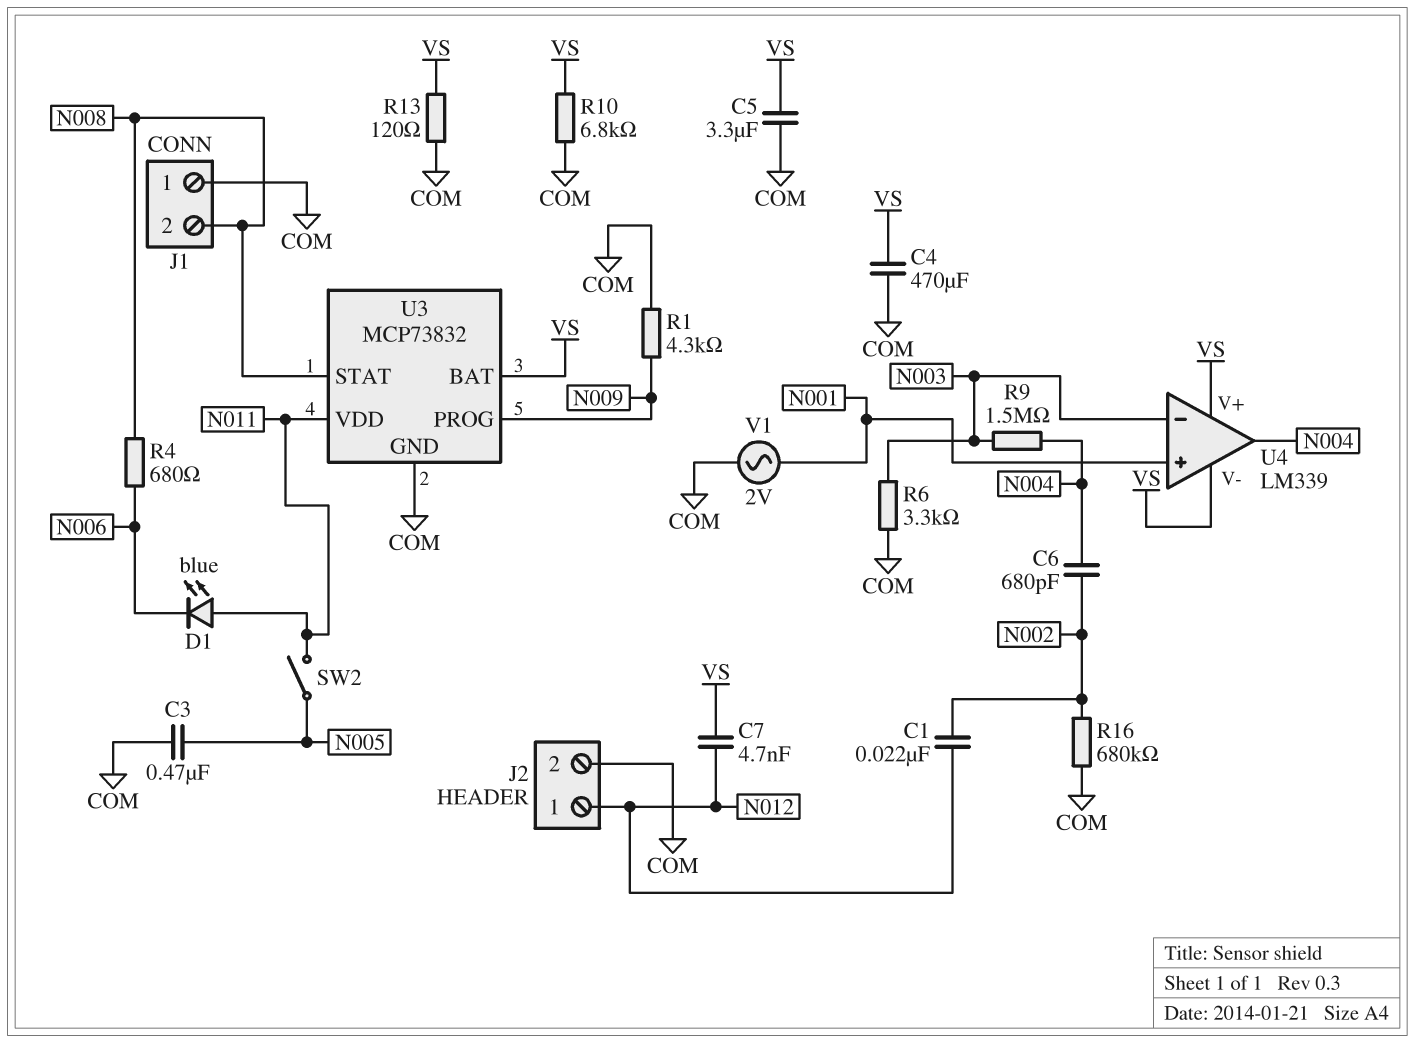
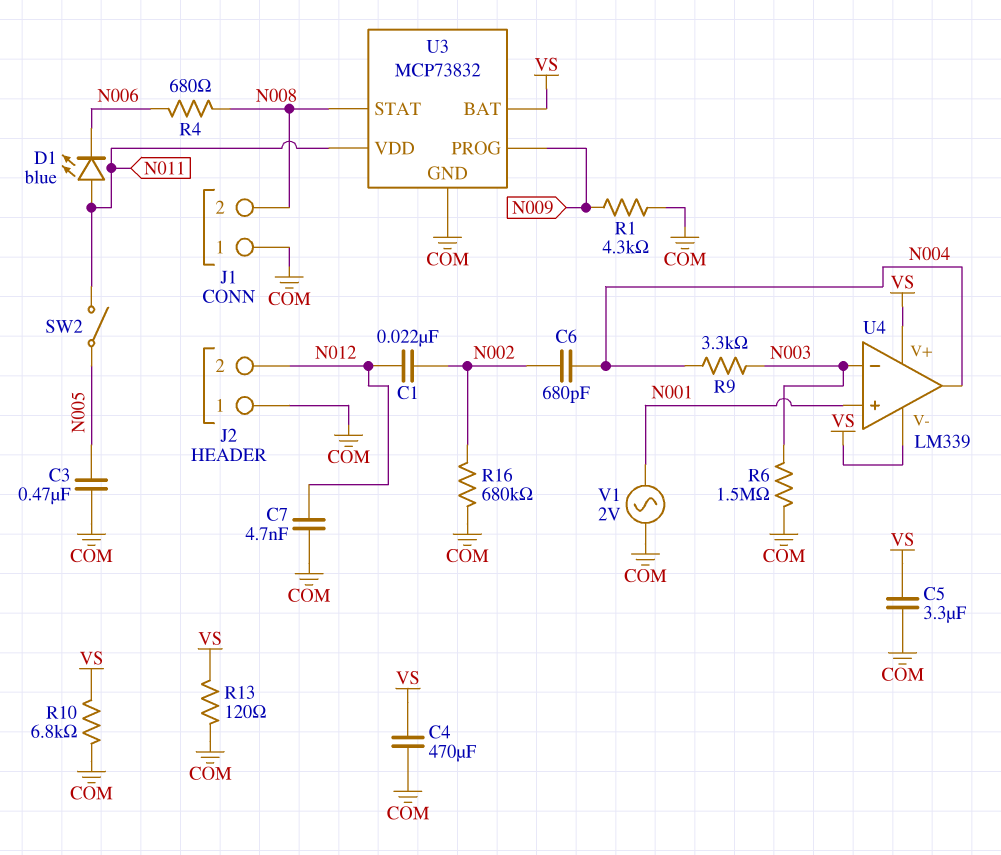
C7: 4.7nF (N012, VS) -> 4.7nF (COM, N012)
J2 pin 1: N012 -> COM
J2 pin 2: COM -> N012
R6: 3.3k (COM, N003) -> 1.5M (COM, N003)
R9: 1.5M (N003, N004) -> 3.3k (N003, N004)

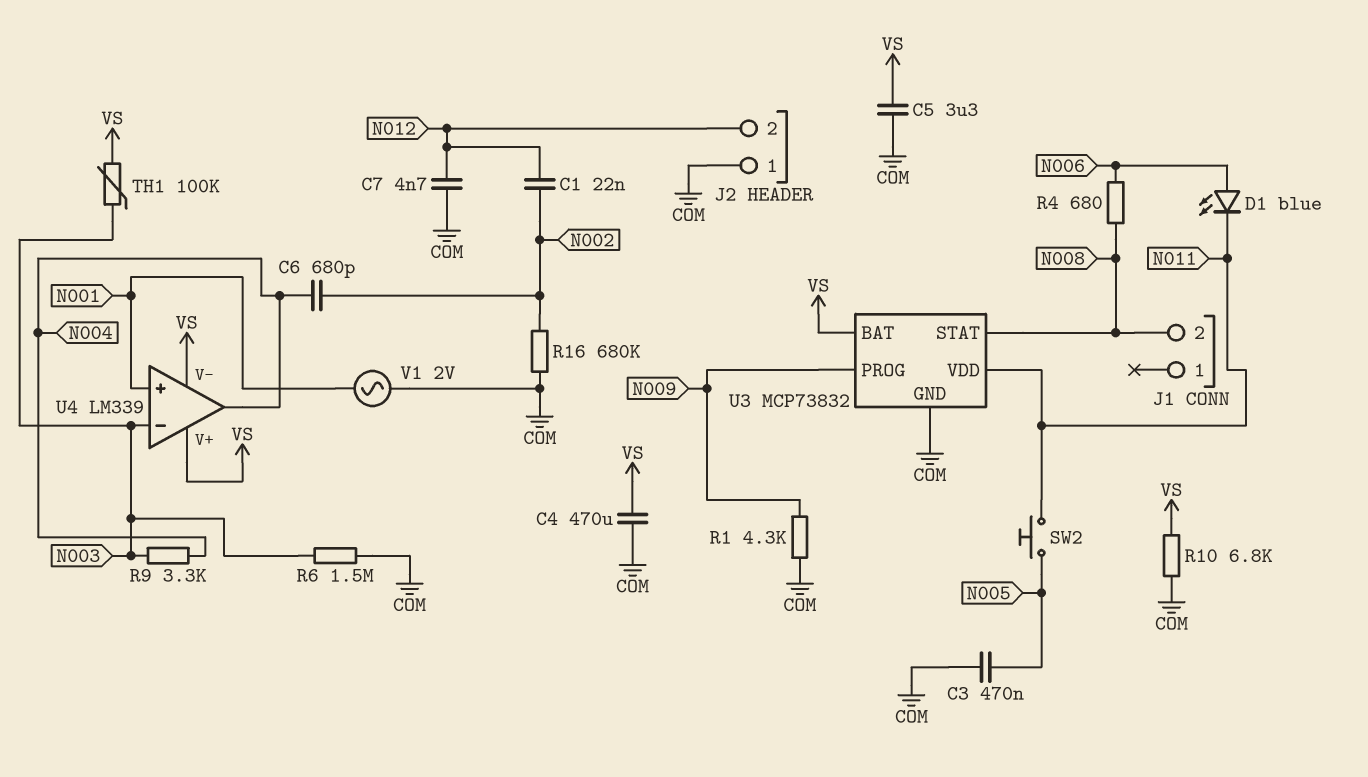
D1: LED blue (A N011, K N006) -> LED blue (A N006, K N011)
J1 pin 1: COM -> none
R13: 120 (COM, VS) -> none
SW2: switch (N005, N011) -> button (N005, N011)
TH1: none -> 100k (N003, VS)

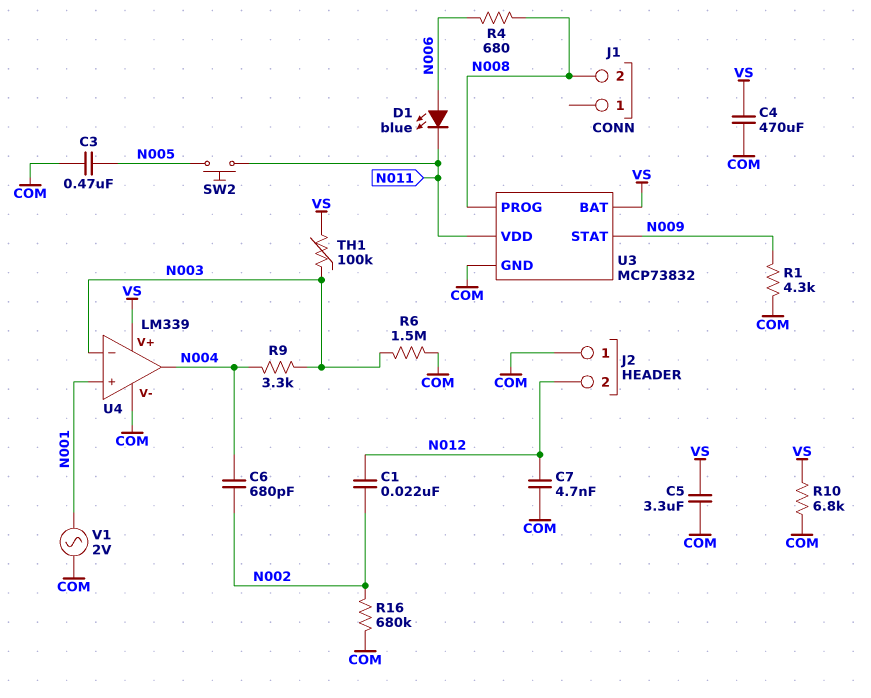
U3 pin PROG: N009 -> N008
U3 pin STAT: N008 -> N009
U4 pin V-: VS -> COM

